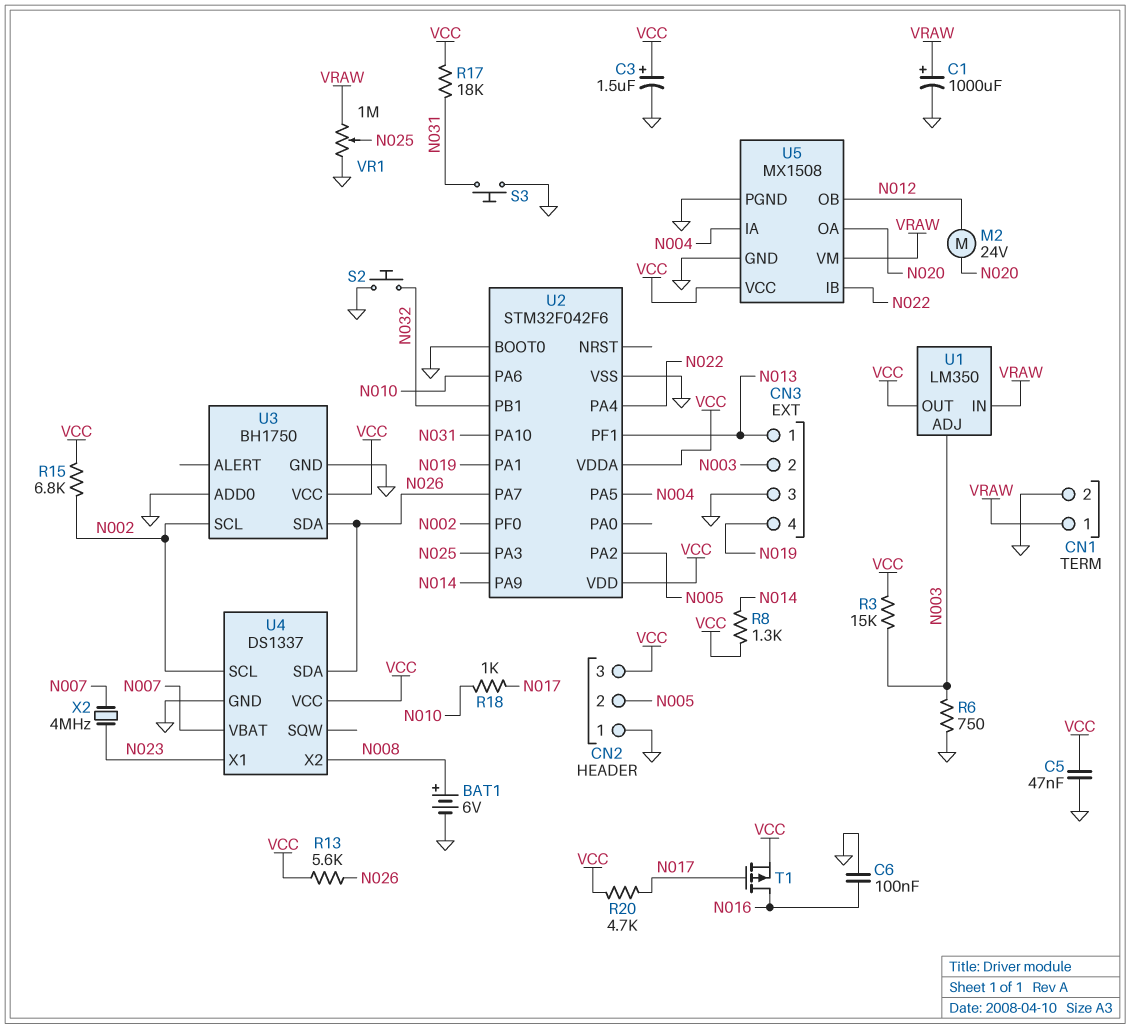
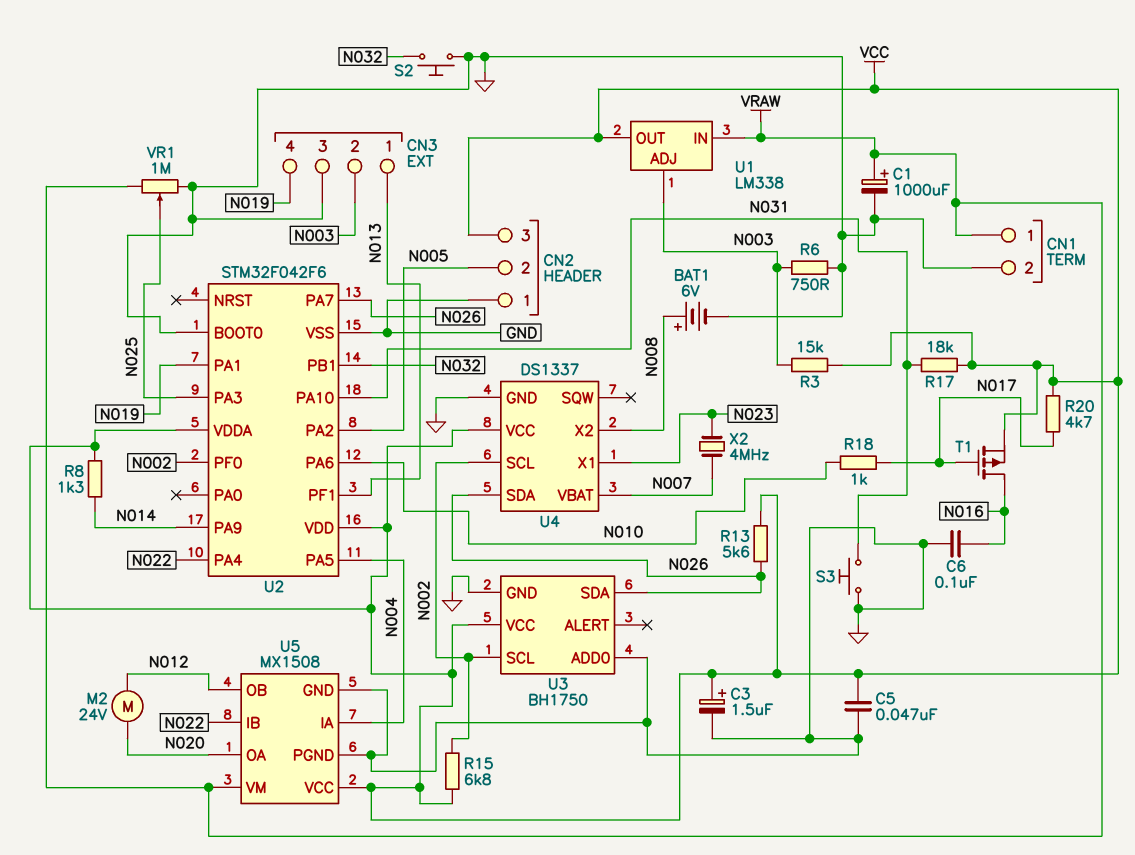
U1: LM350 -> LM338

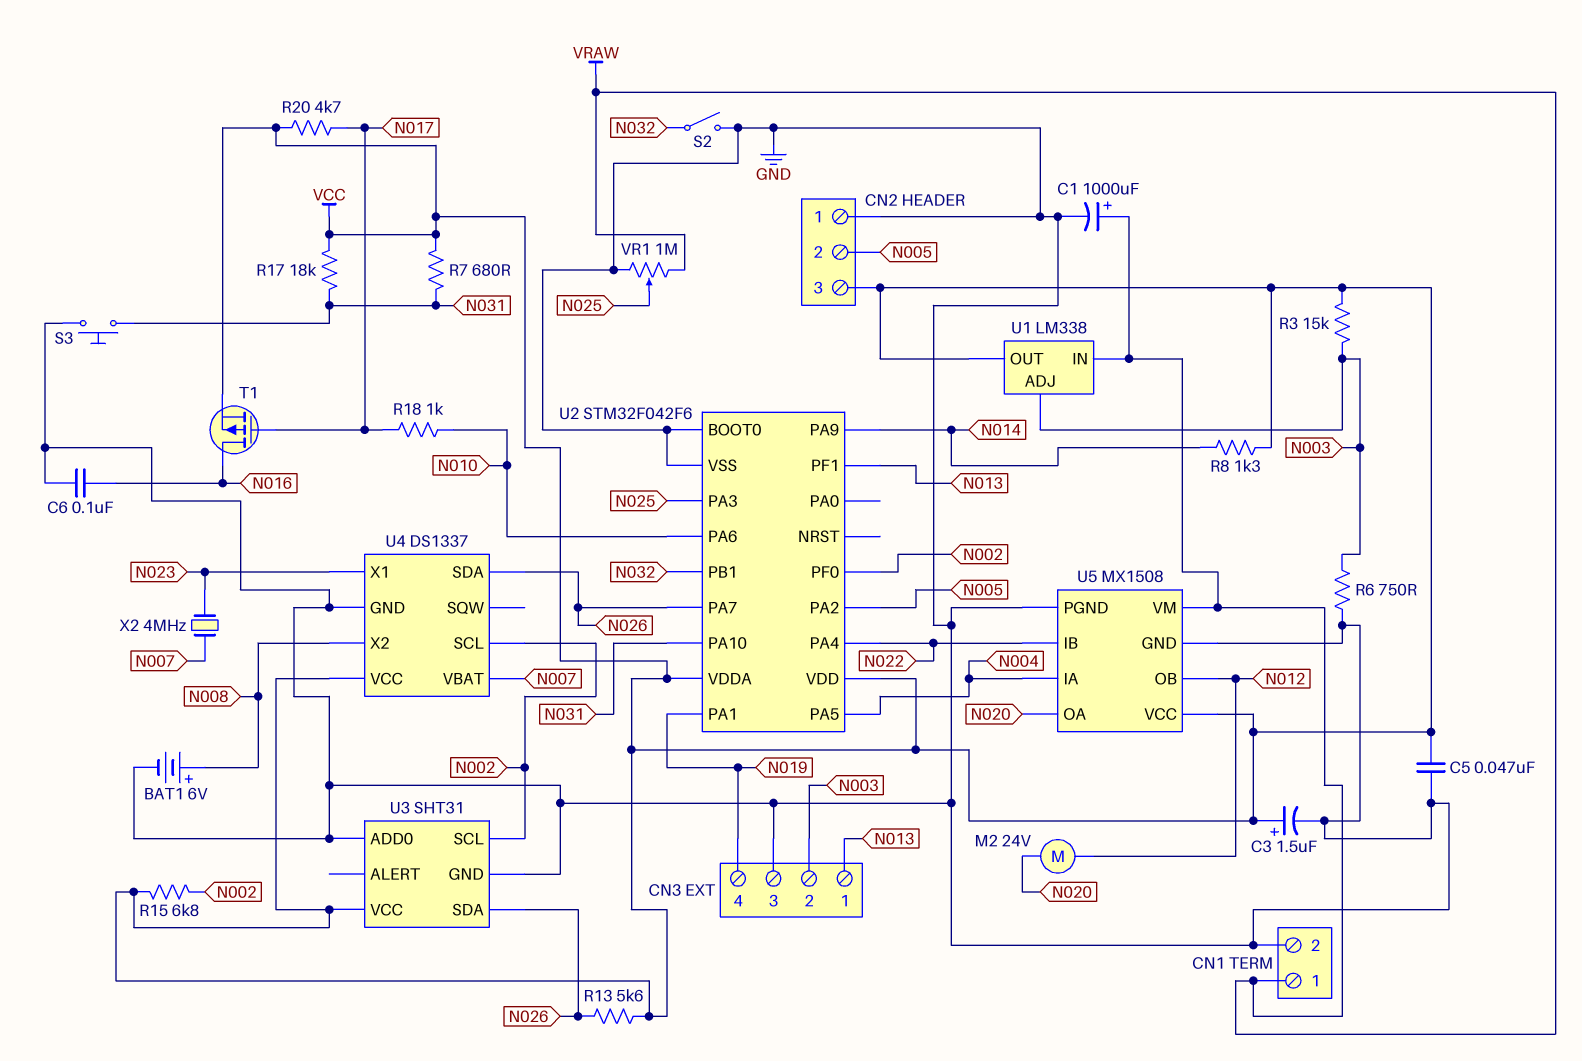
R7: none -> 680 (N031, VCC)
S2: button (GND, N032) -> switch (GND, N032)
U3: BH1750 -> SHT31

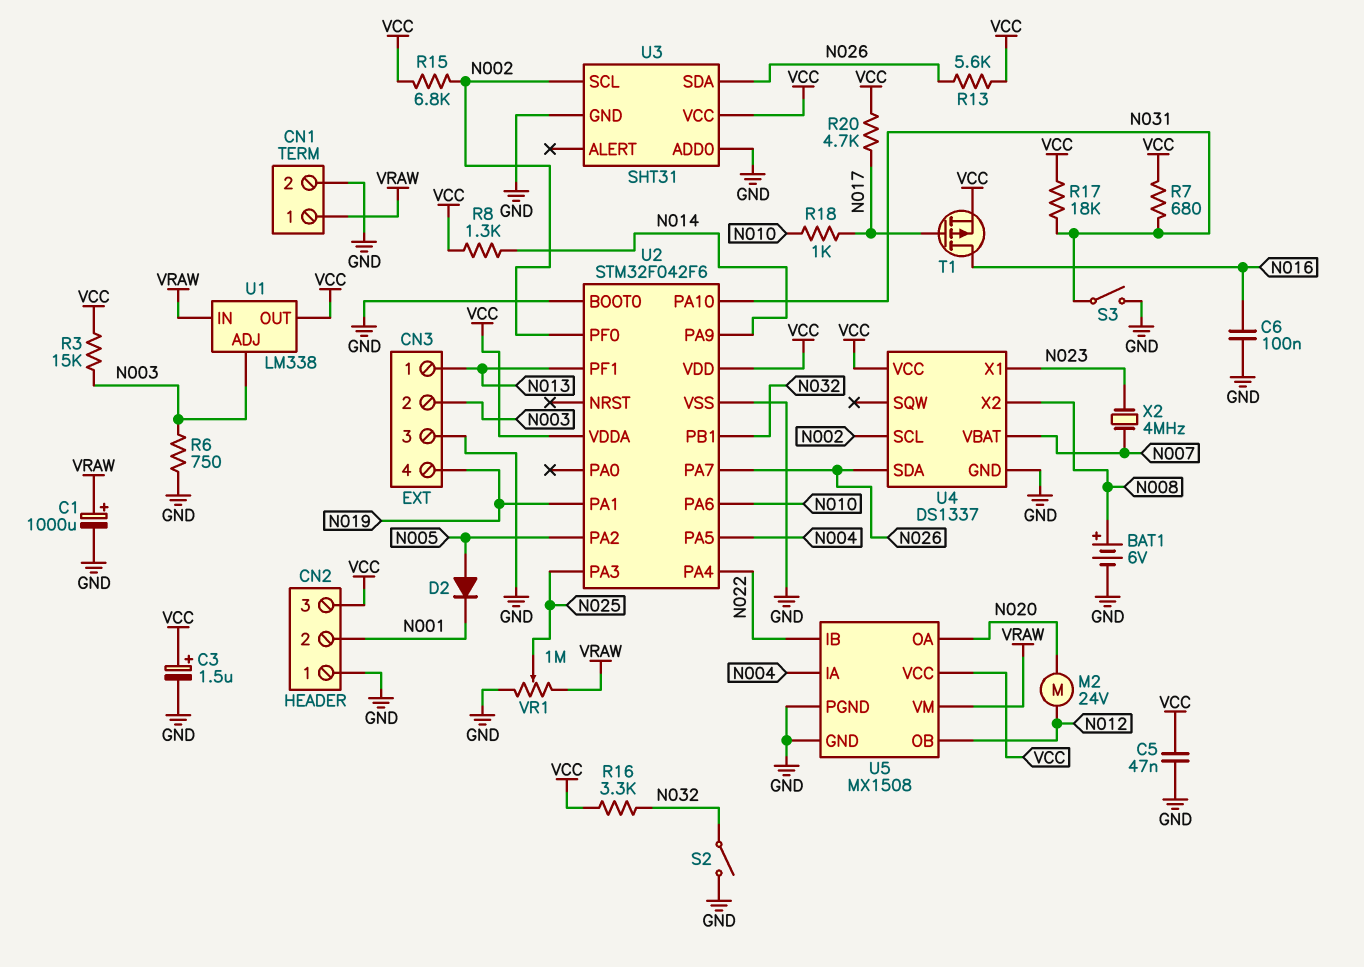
CN2 pin 2: N005 -> N001
D2: none -> diode (A N005, K N001)
R16: none -> 3.3k (N032, VCC)
S3: button (GND, N031) -> switch (GND, N031)

